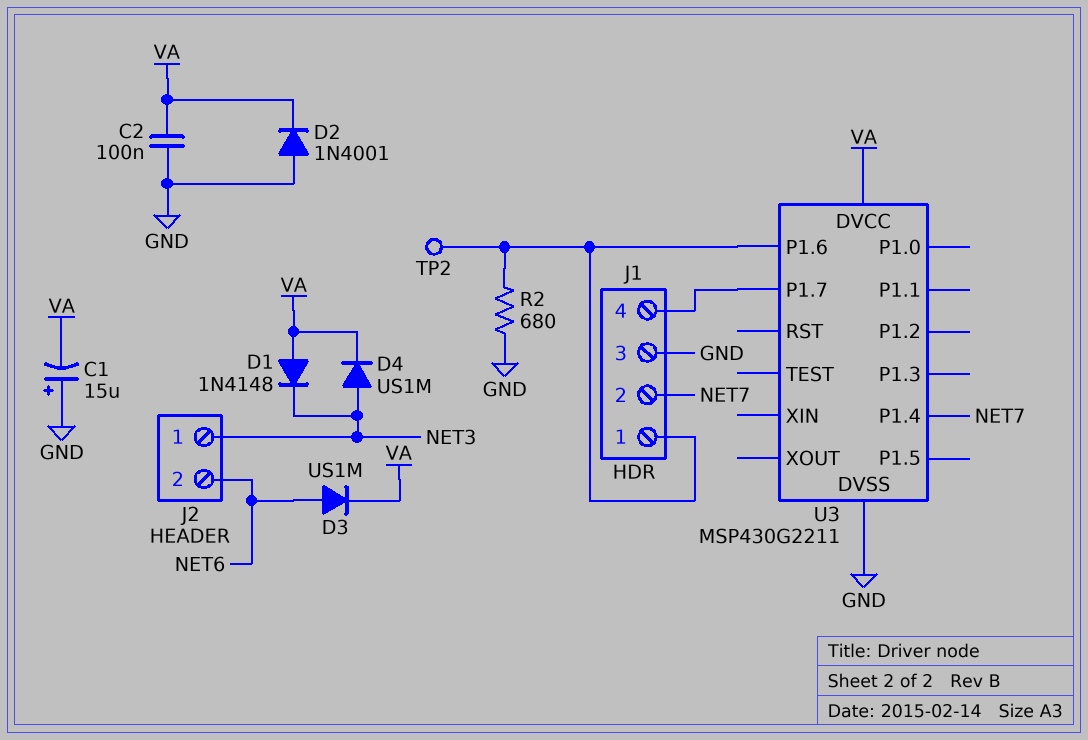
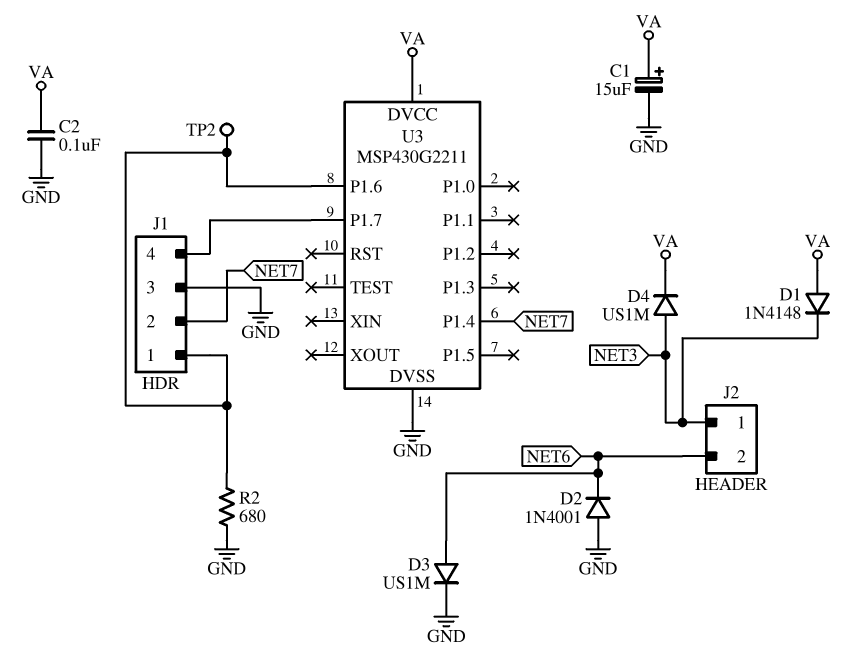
C1: 15uF (plus GND, minus VA) -> 15uF (plus VA, minus GND)
D2: diode 1N4001 (A GND, K VA) -> diode 1N4001 (A GND, K NET6)
D3: diode US1M (A NET6, K VA) -> diode US1M (A NET6, K GND)

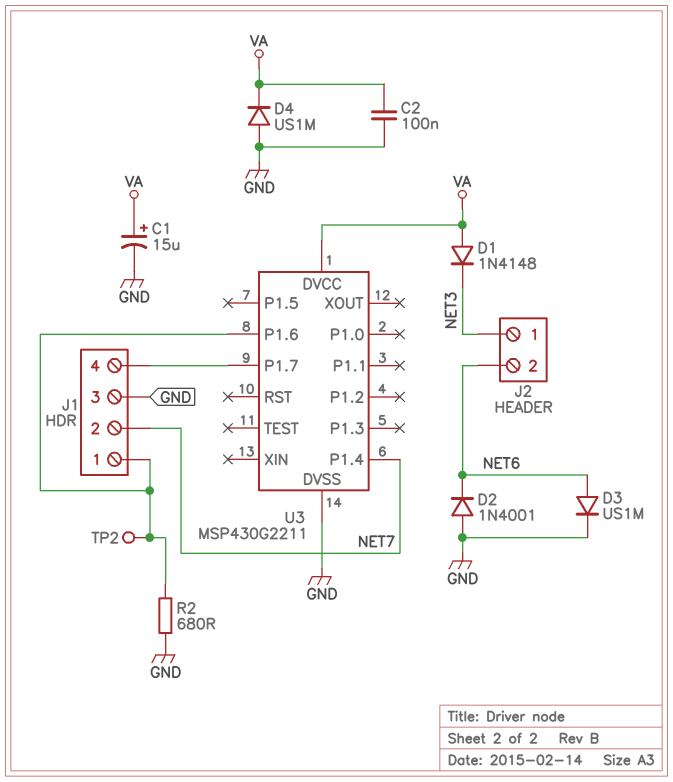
D4: diode US1M (A NET3, K VA) -> diode US1M (A GND, K VA)

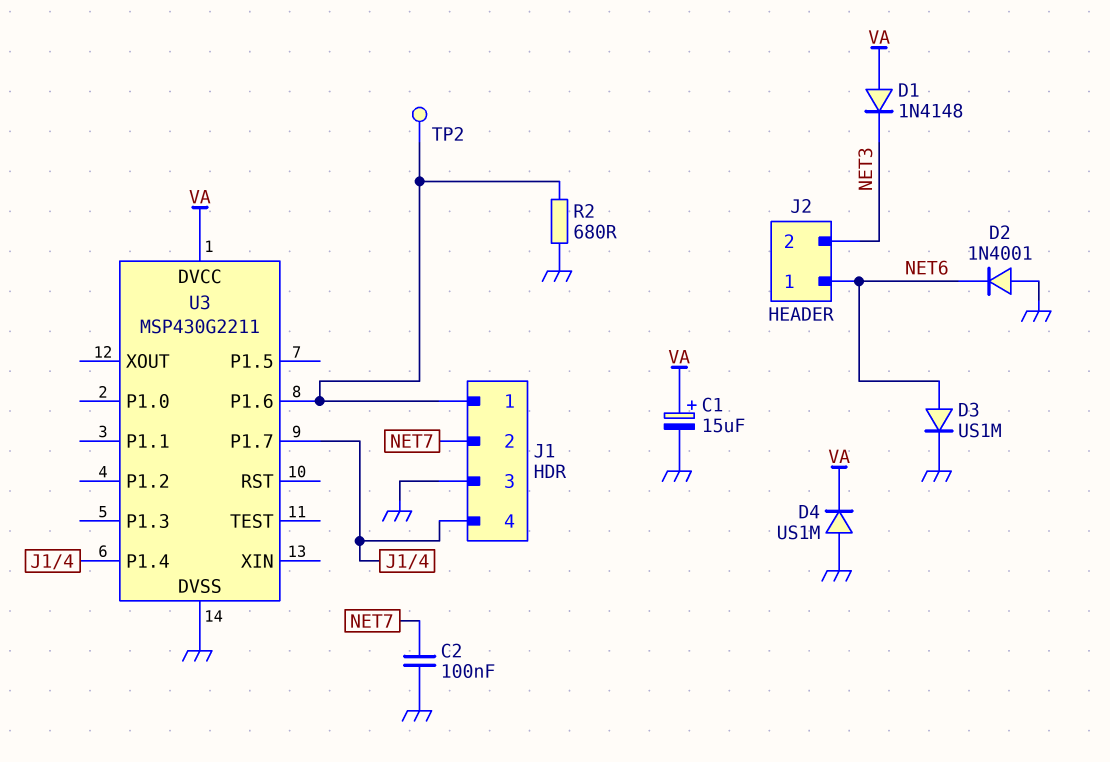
C2: 100nF (GND, VA) -> 100nF (GND, NET7)
J2 pin 1: NET3 -> NET6
J2 pin 2: NET6 -> NET3
U3 pin P1.4: NET7 -> J1/4

